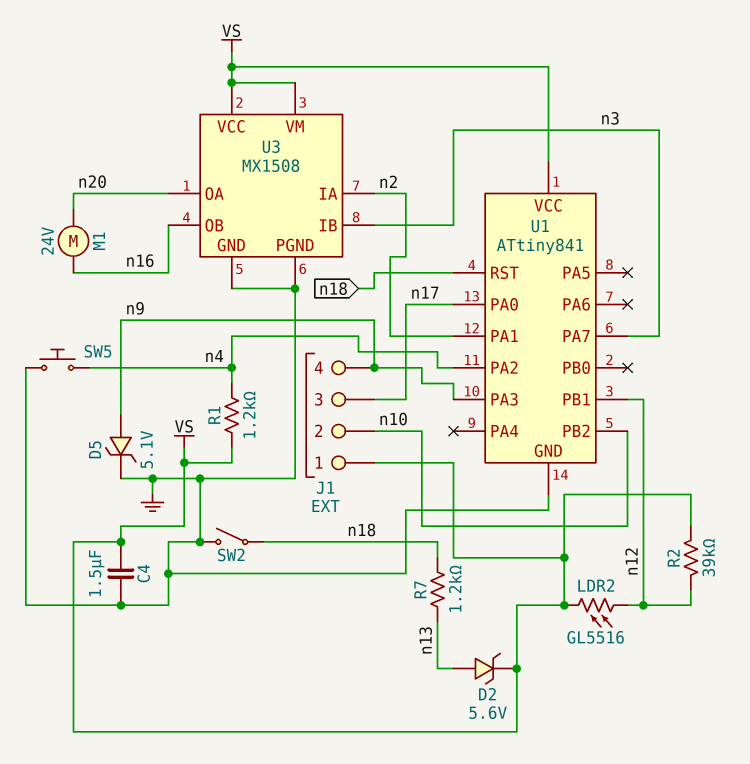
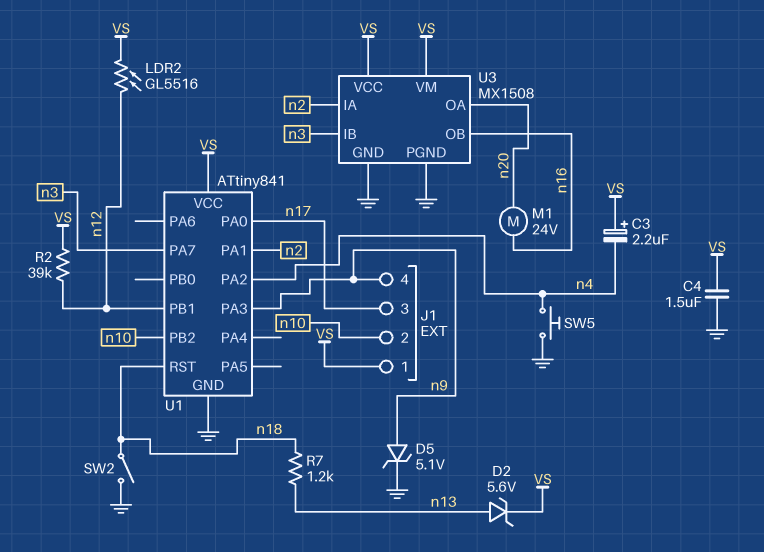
C3: none -> 2.2uF (plus VS, minus n4)
R1: 1.2k (VS, n4) -> none

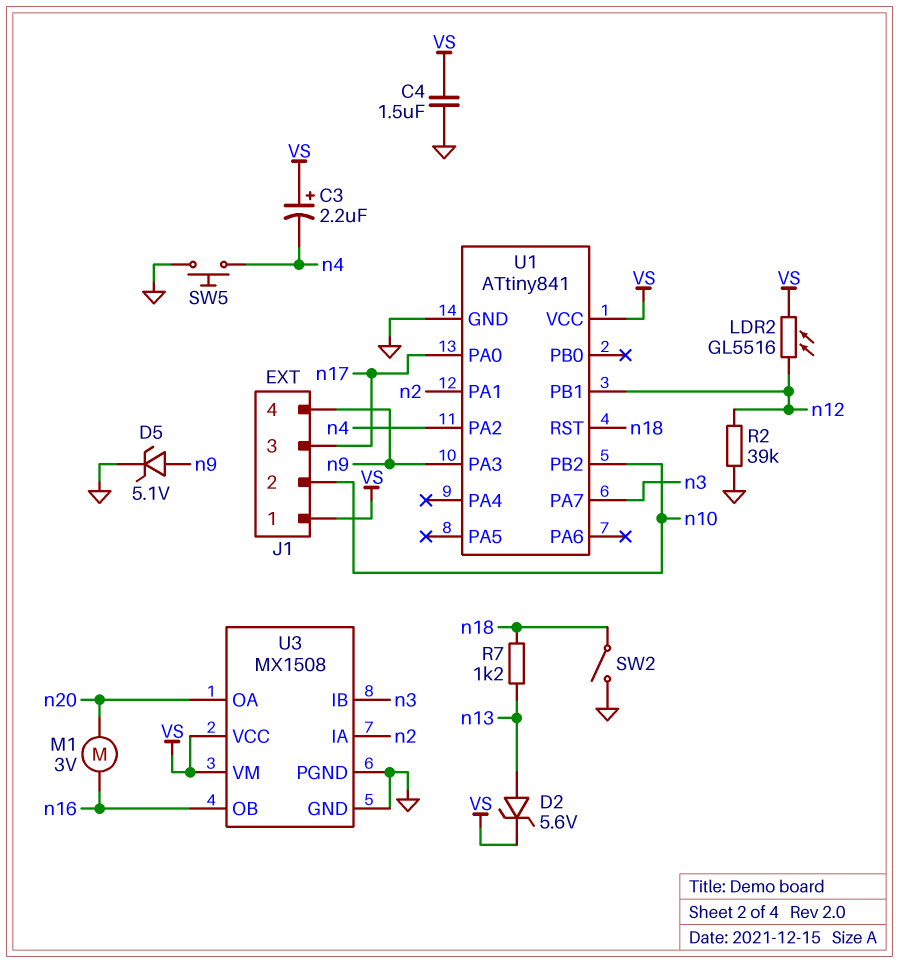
M1: motor 24V (n16, n20) -> motor 3V (n16, n20)
R2: 39k (VS, n12) -> 39k (GND, n12)

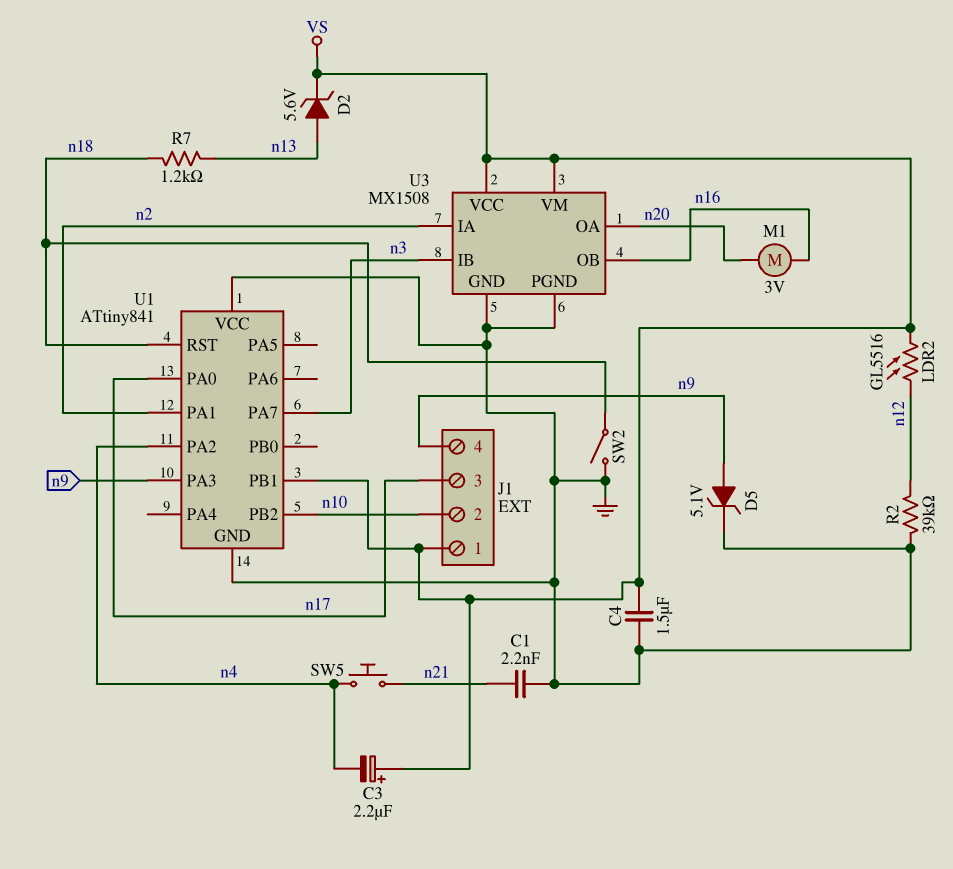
C1: none -> 2.2nF (GND, n21)
SW5: button (GND, n4) -> button (n4, n21)
U1 pin PB1: n12 -> VS
U1 pin VCC: VS -> GND

